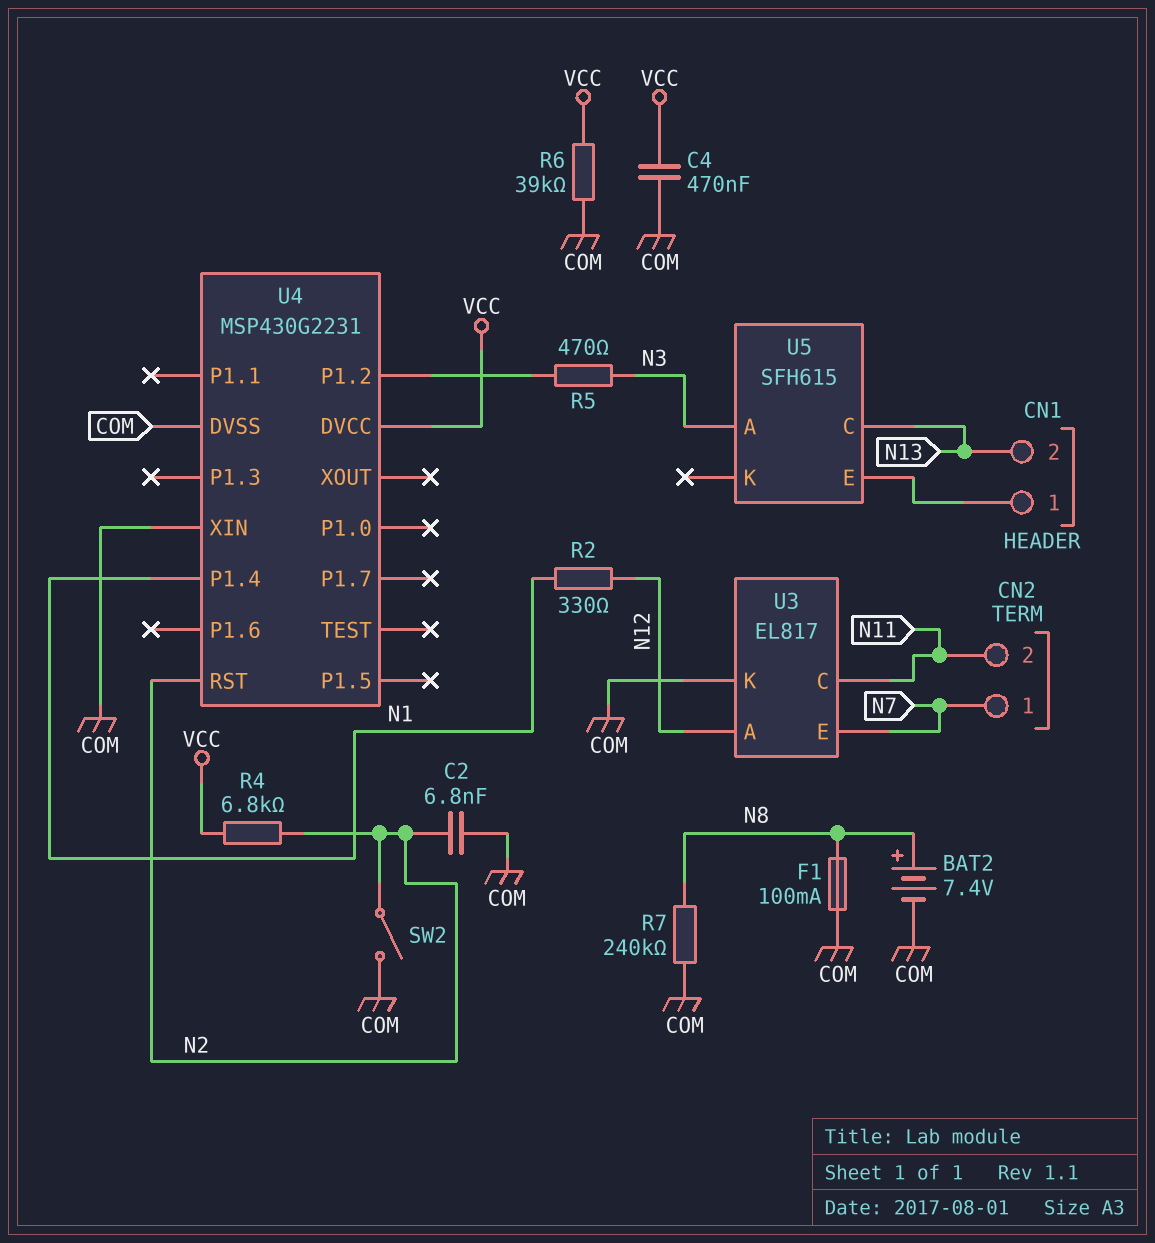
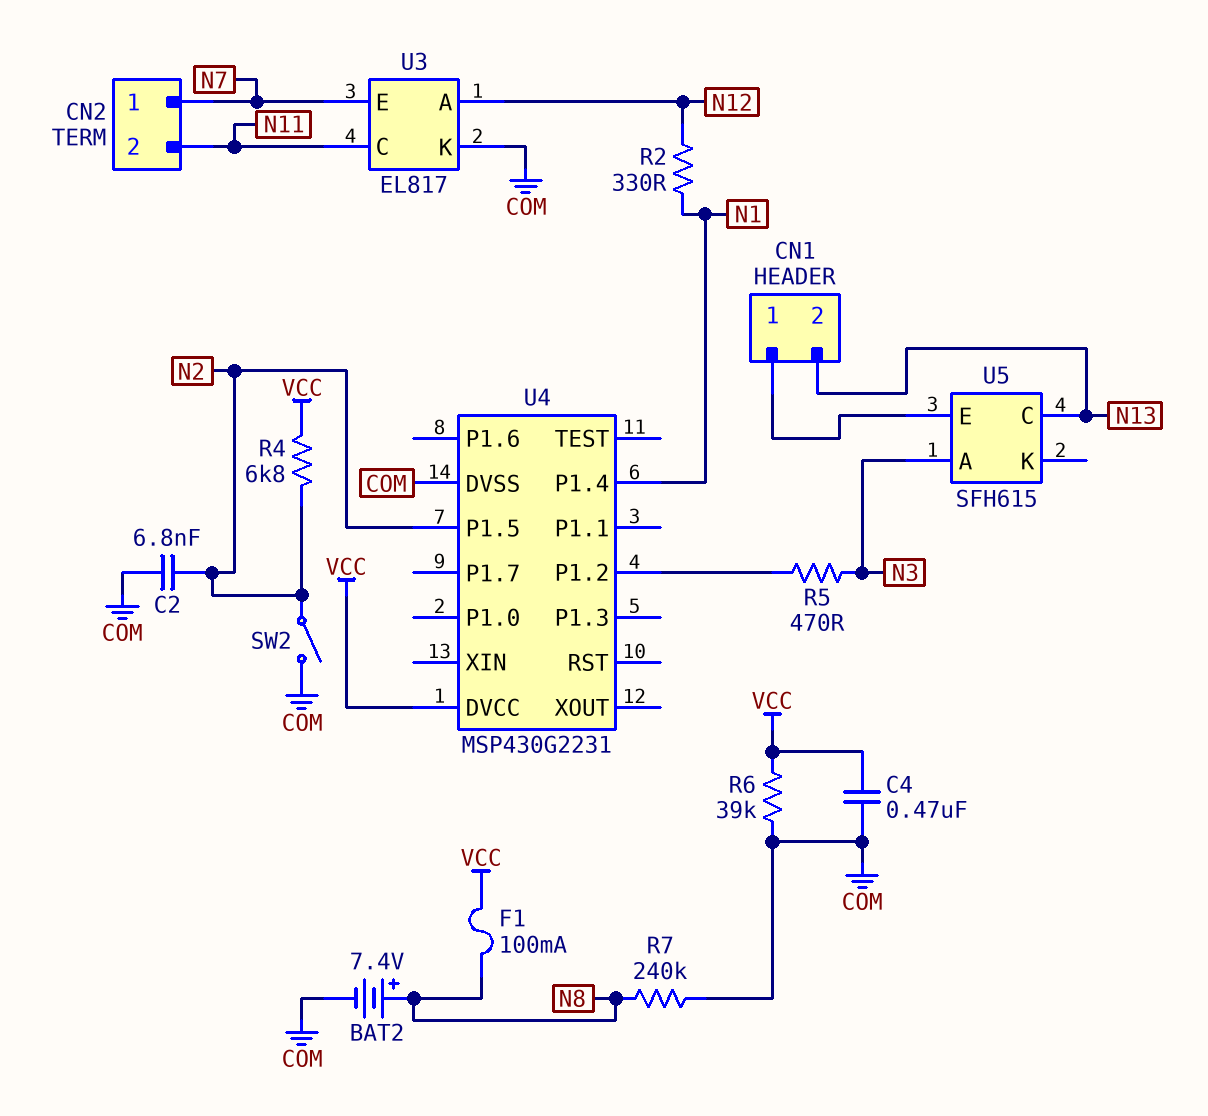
F1: 100mA (COM, N8) -> 100mA (N8, VCC)
U4 pin P1.5: none -> N2
U4 pin RST: N2 -> none
U4 pin XIN: COM -> none

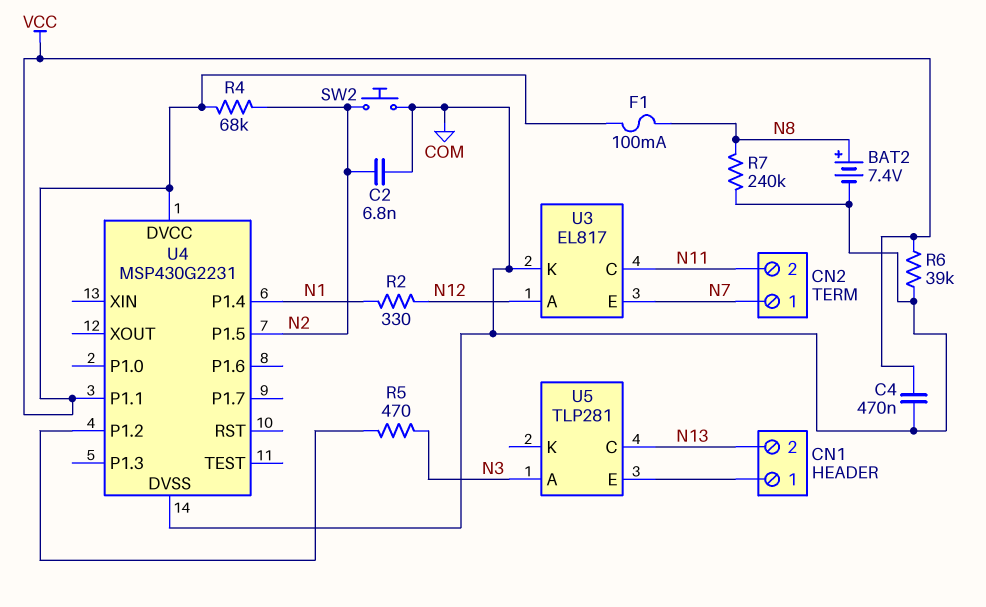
R4: 6.8k (N2, VCC) -> 68k (N2, VCC)
SW2: switch (COM, N2) -> button (COM, N2)
U4 pin P1.1: none -> VCC
U5: SFH615 -> TLP281

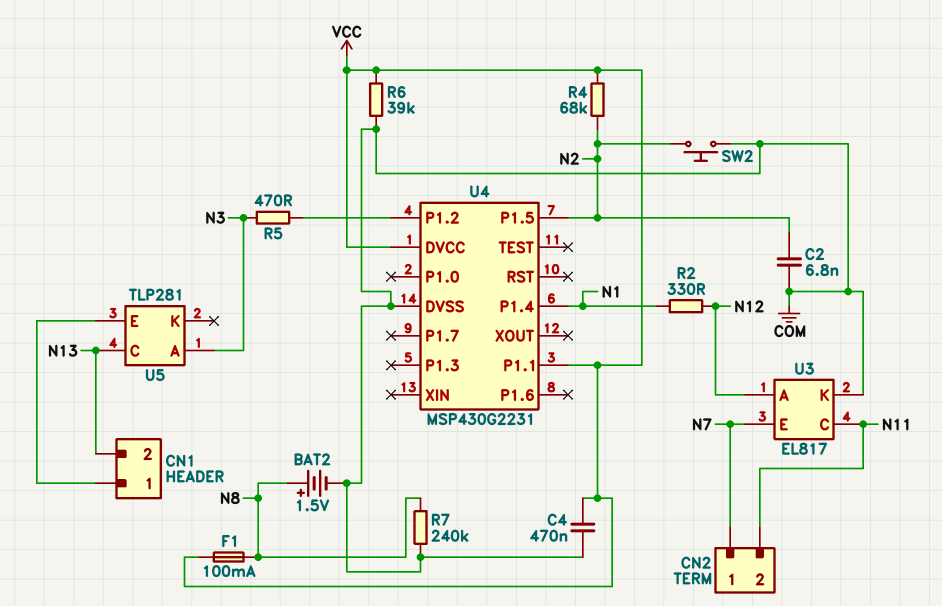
BAT2: 7.4V (plus N8, minus COM) -> 1.5V (plus N8, minus COM)

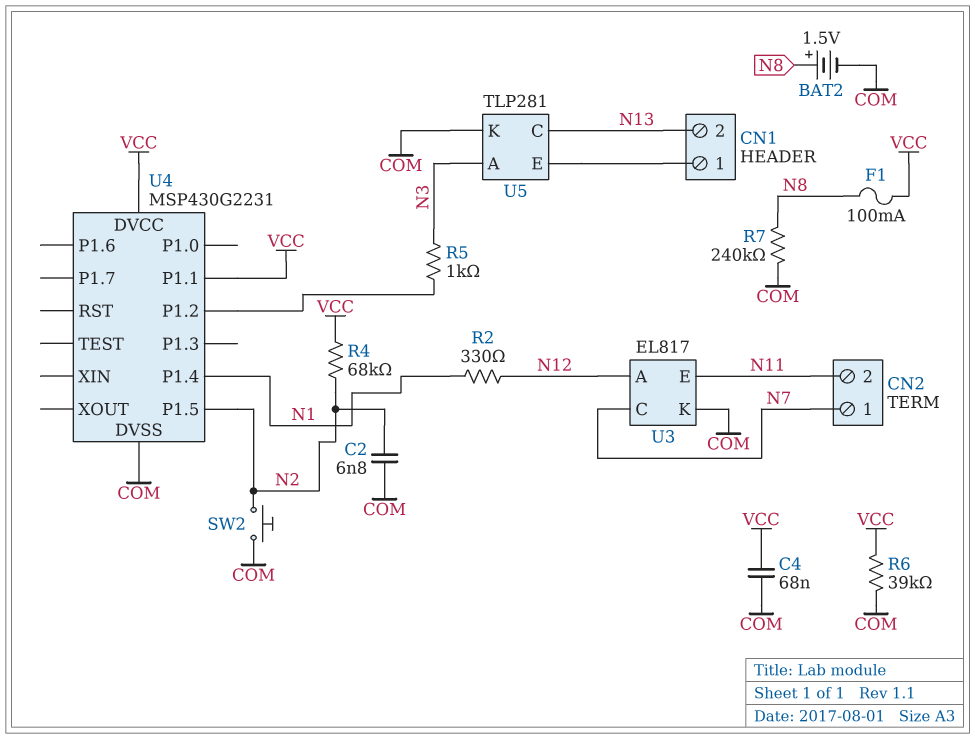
C4: 470nF (COM, VCC) -> 68nF (COM, VCC)
R5: 470 (N3, U4/P1.2) -> 1k (N3, U4/P1.2)
U3 pin C: N11 -> N7
U3 pin E: N7 -> N11
U5 pin K: none -> COM

